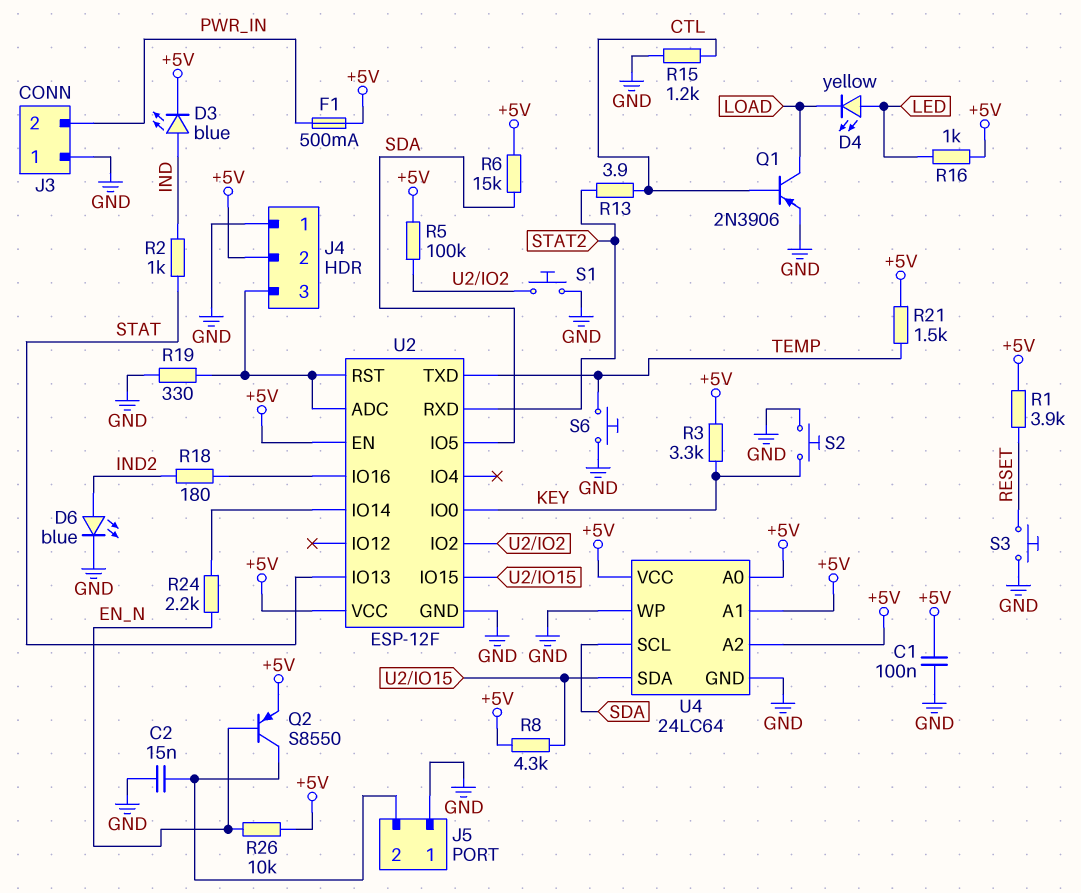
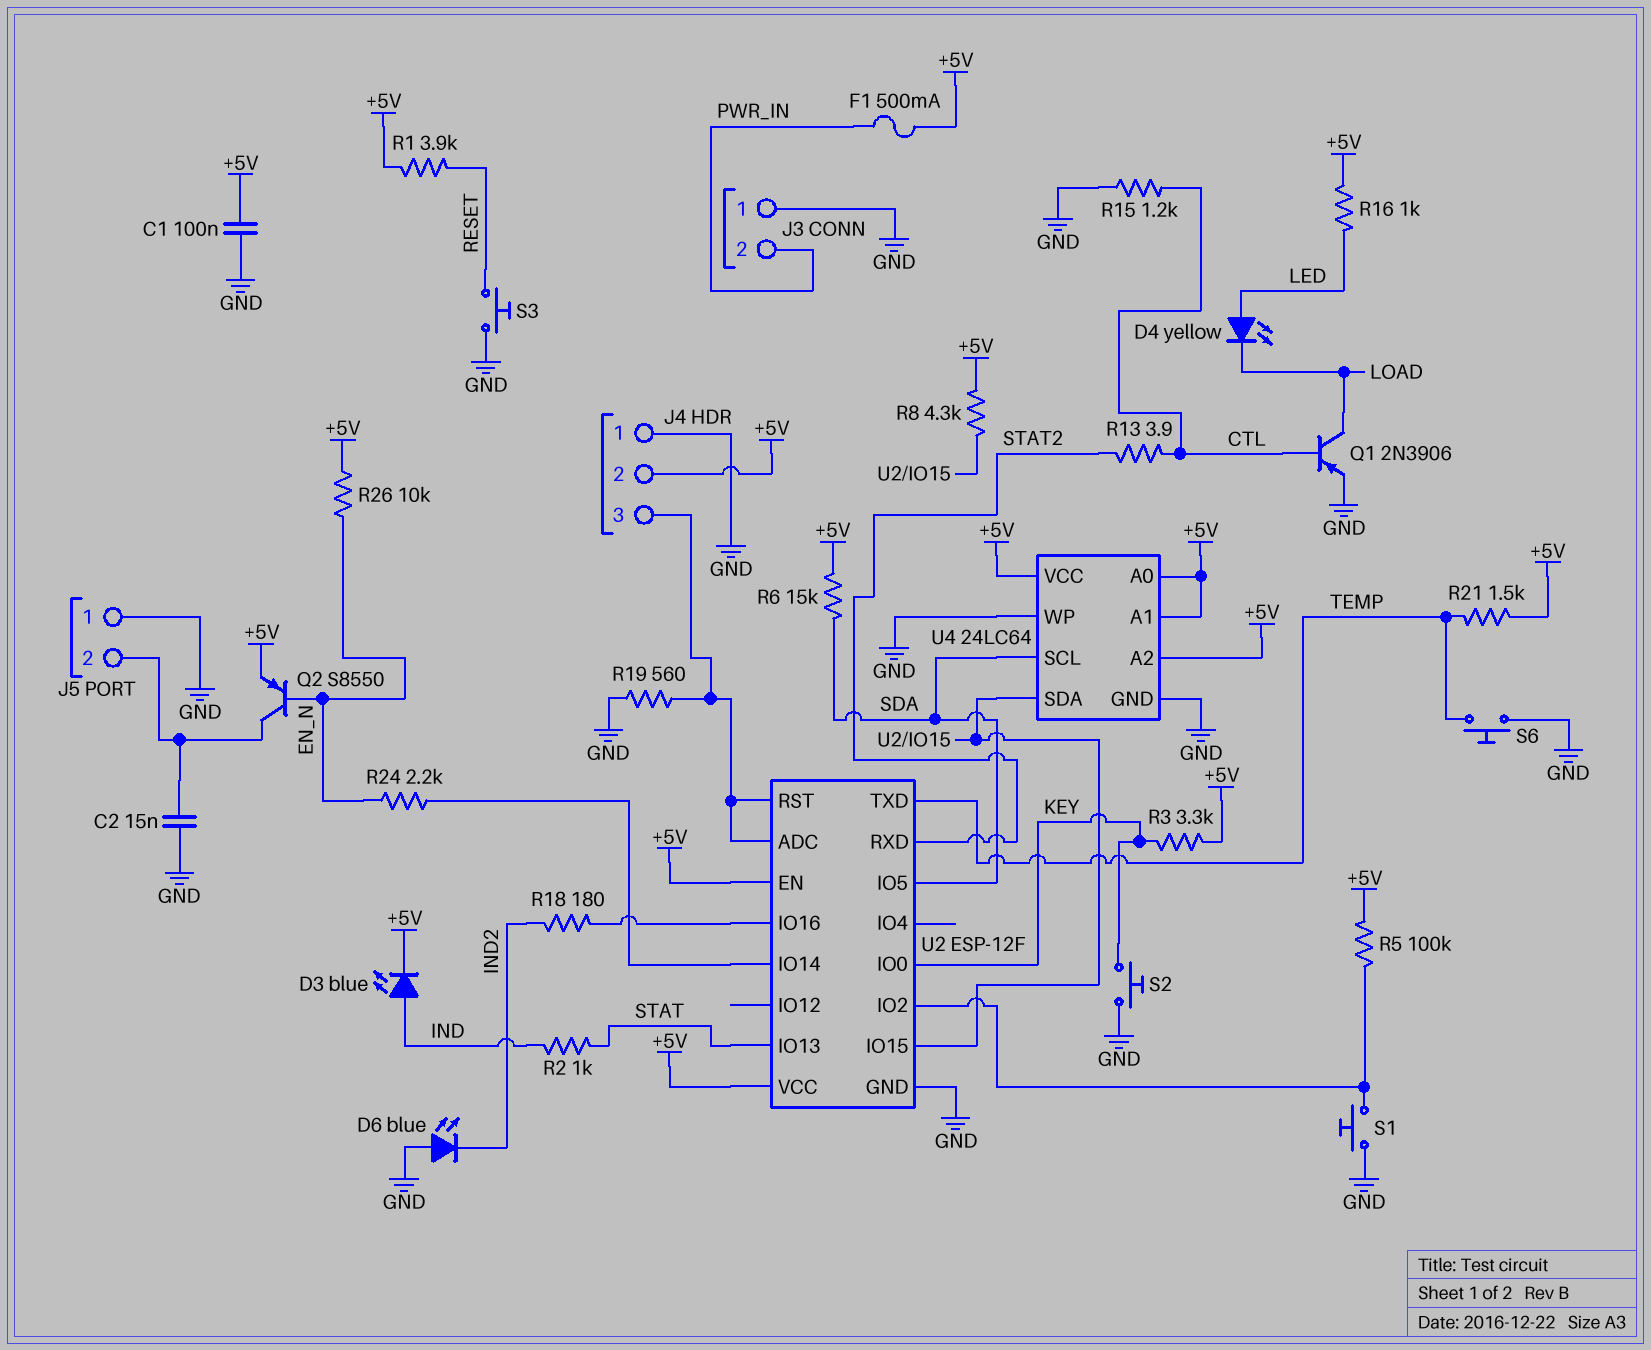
D6: LED blue (A IND2, K GND) -> LED blue (A GND, K IND2)
R19: 330 (GND, J4/3) -> 560 (GND, J4/3)

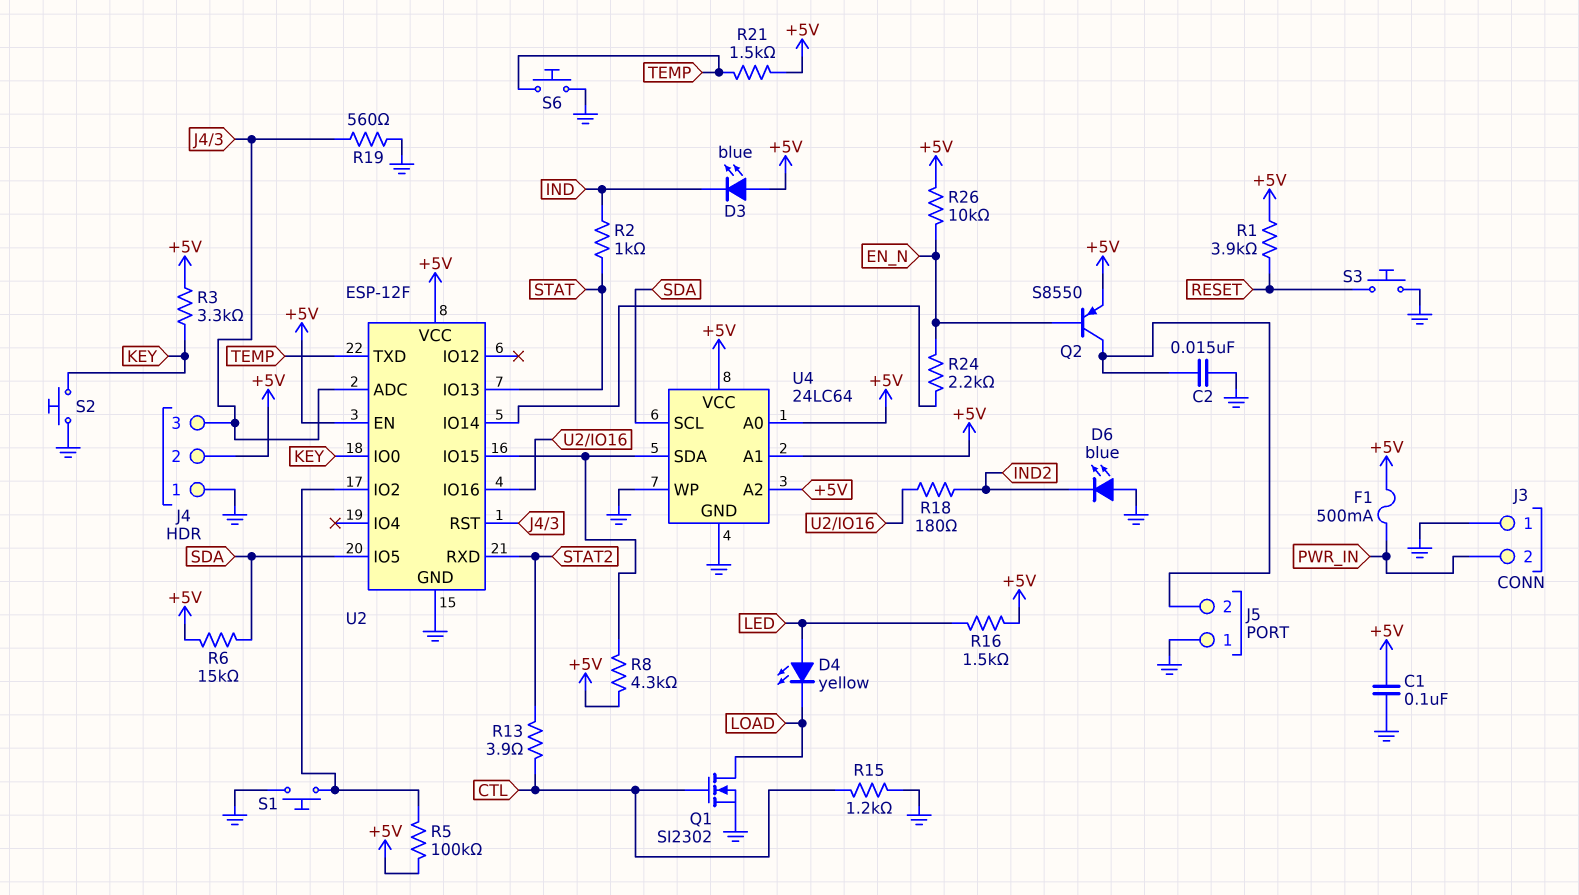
D3: LED blue (A IND, K +5V) -> LED blue (A +5V, K IND)
Q1: PNP 2N3906 (B CTL, C LOAD, E GND) -> NMOS SI2302 (G CTL, D LOAD, S GND)
R16: 1k (+5V, LED) -> 1.5k (+5V, LED)

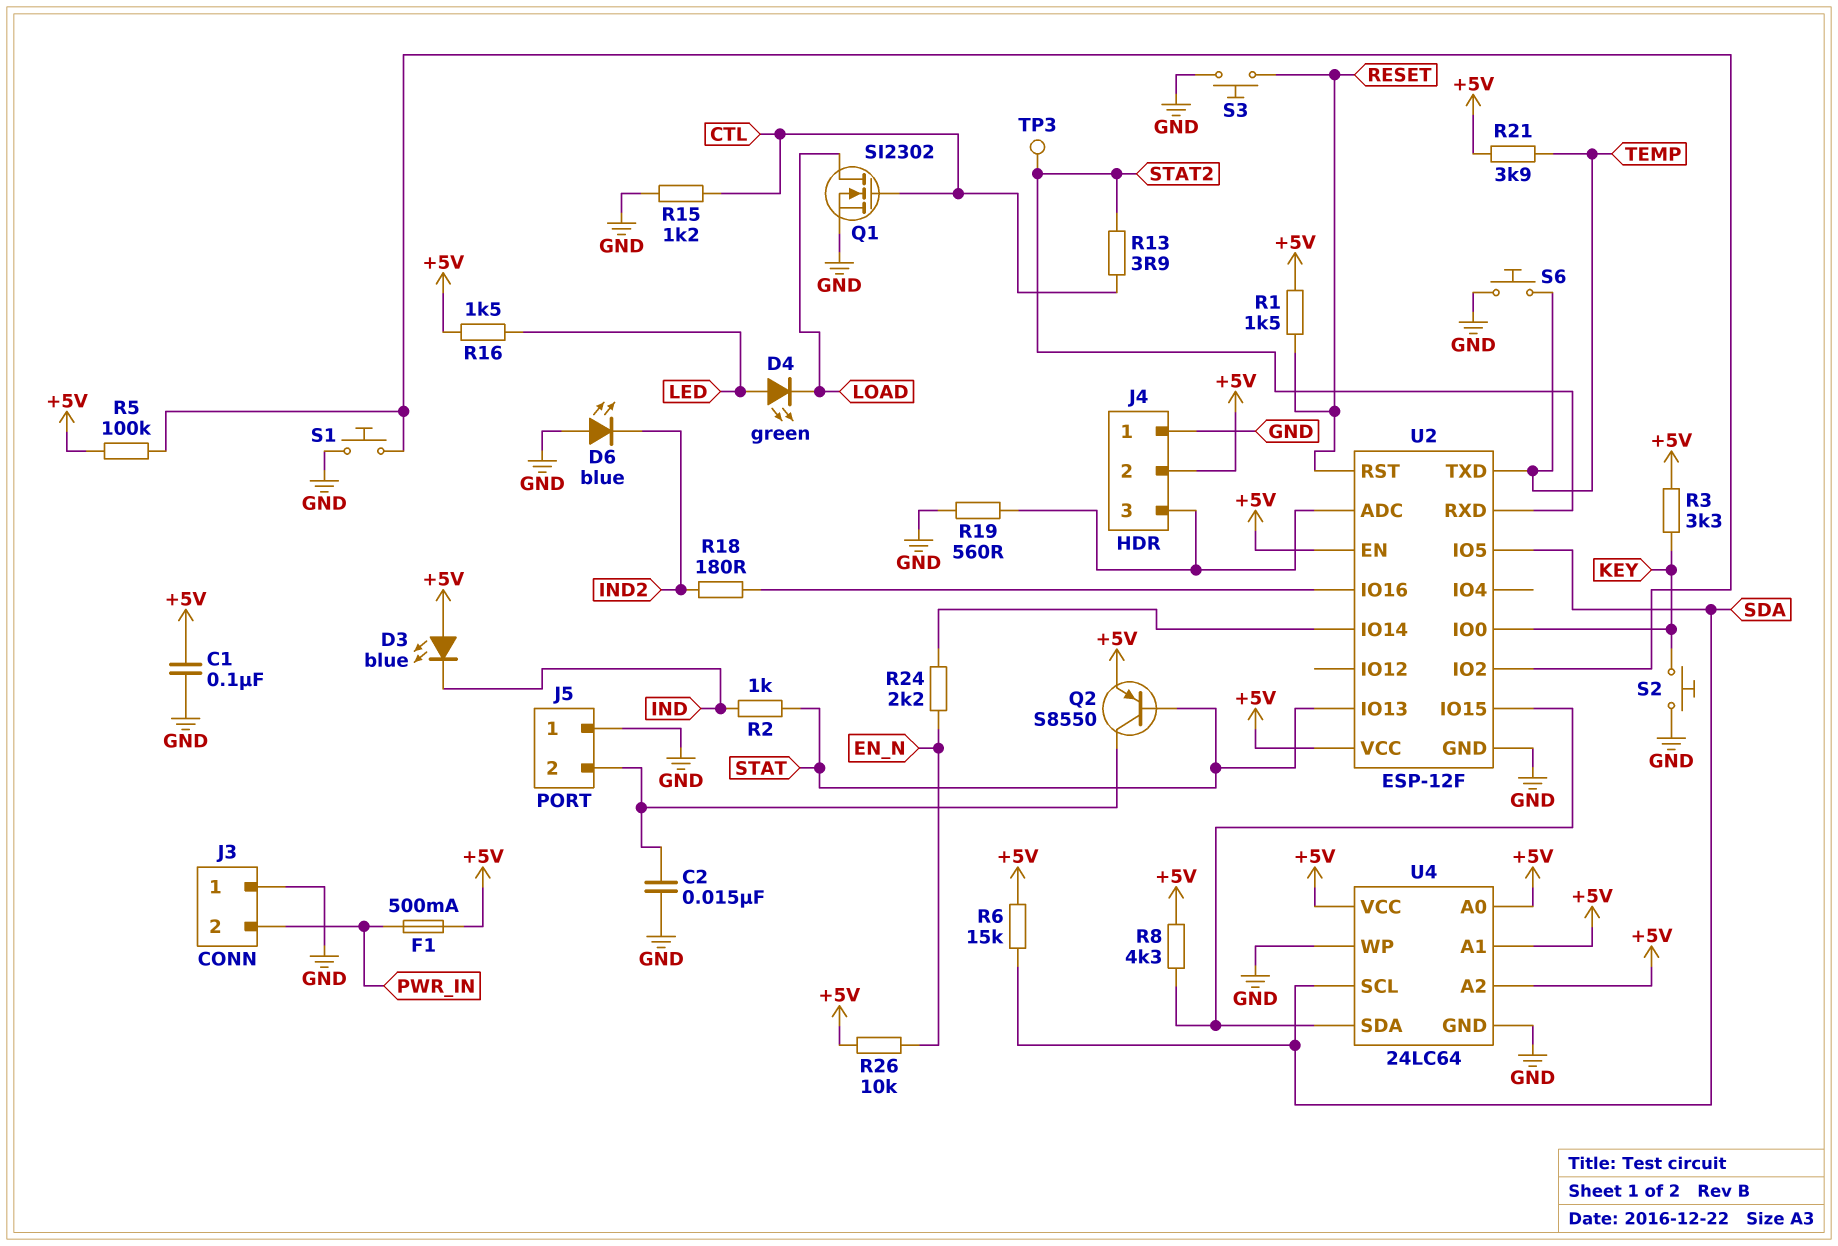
D4: LED yellow (A LED, K LOAD) -> LED green (A LED, K LOAD)
Q2: PNP S8550 (B EN_N, C J5/2, E +5V) -> PNP S8550 (B STAT, C J5/2, E +5V)
R1: 3.9k (+5V, RESET) -> 1.5k (+5V, RESET)
R21: 1.5k (+5V, TEMP) -> 3.9k (+5V, TEMP)
TP3: none -> test point (STAT2)
U2 pin RST: J4/3 -> RESET

